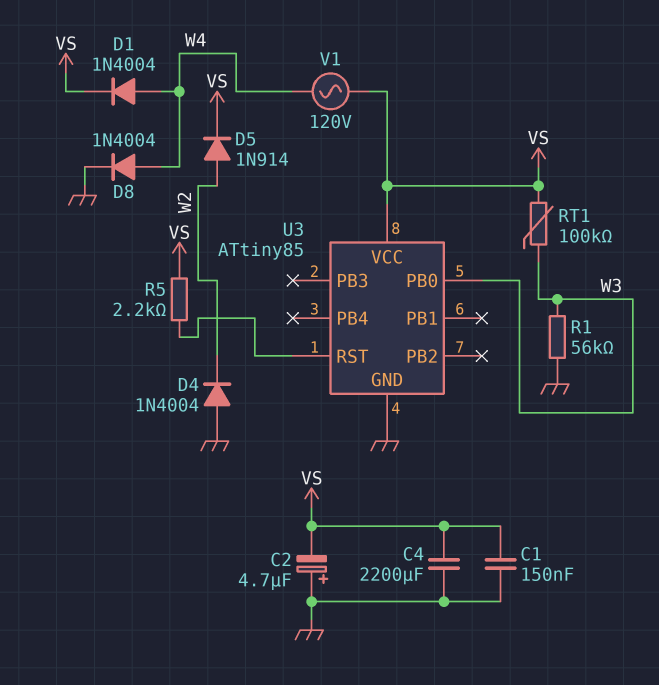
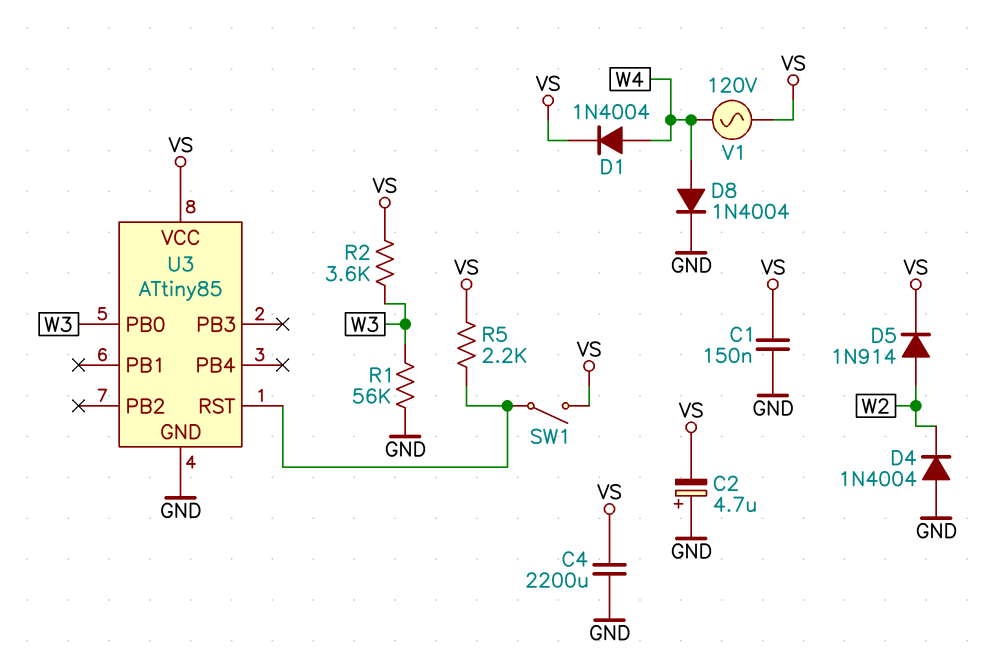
R2: none -> 3.6k (VS, W3)
RT1: 100k (VS, W3) -> none
SW1: none -> switch (U3/RST, VS)

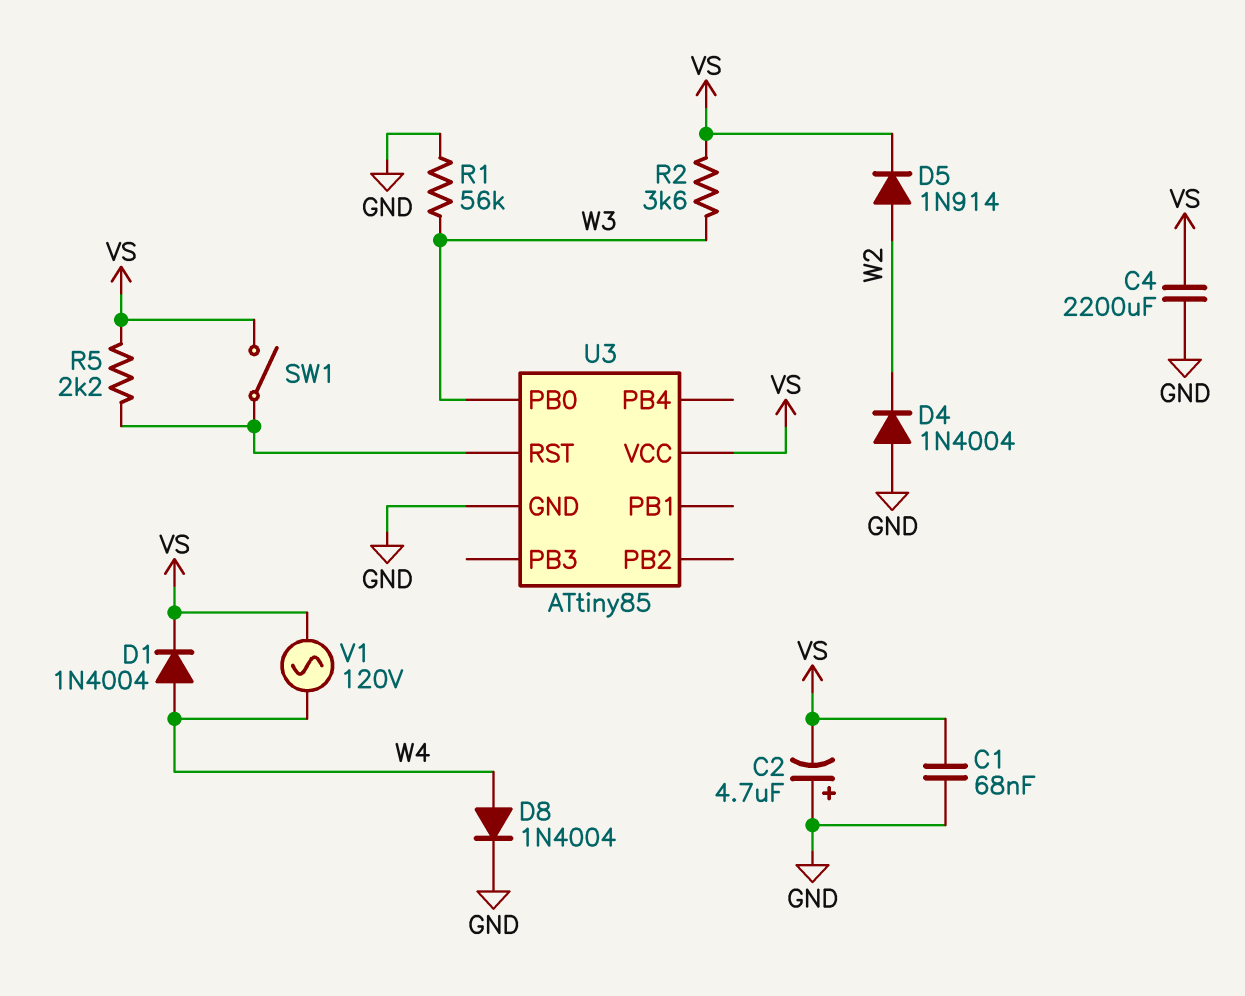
C1: 150nF (GND, VS) -> 68nF (GND, VS)

